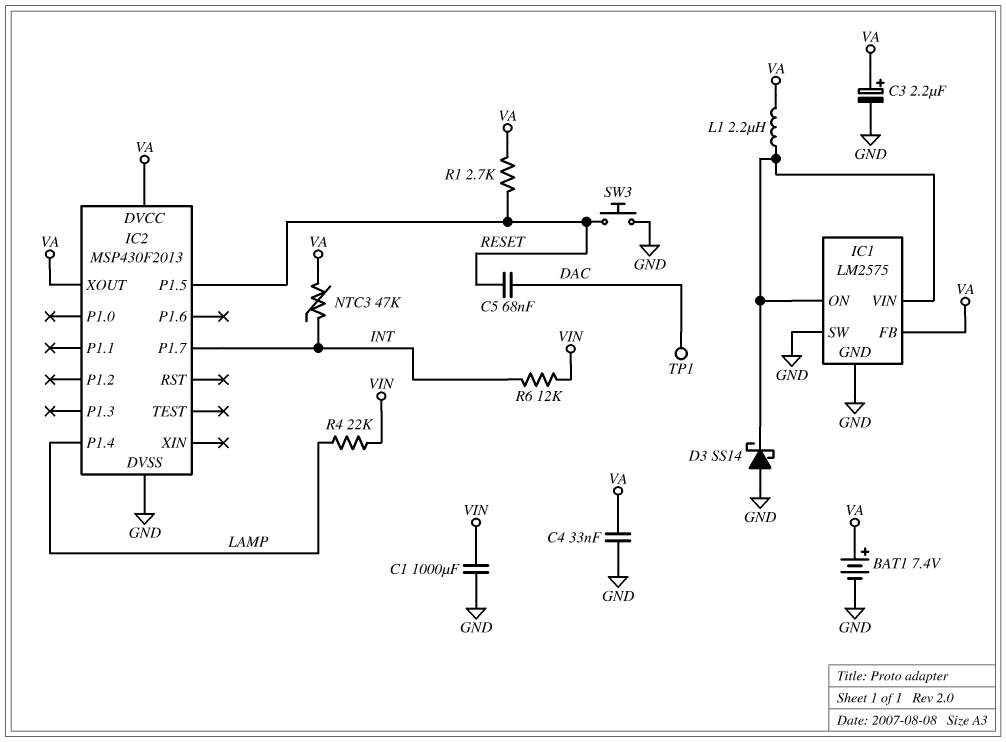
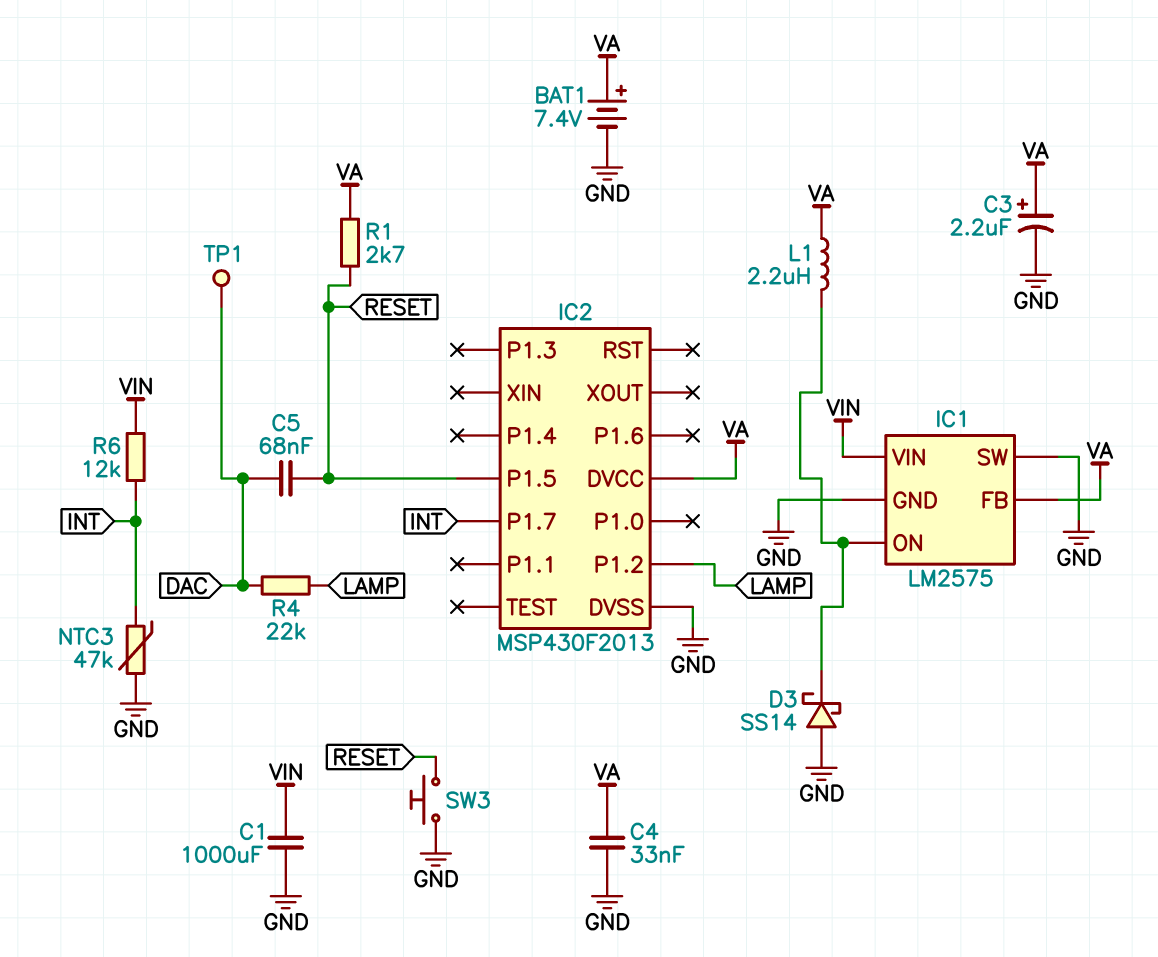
IC1 pin VIN: IC1/ON -> VIN
IC2 pin P1.2: none -> LAMP
IC2 pin P1.4: LAMP -> none
IC2 pin XOUT: VA -> none
NTC3: 47k (INT, VA) -> 47k (GND, INT)
R4: 22k (LAMP, VIN) -> 22k (DAC, LAMP)

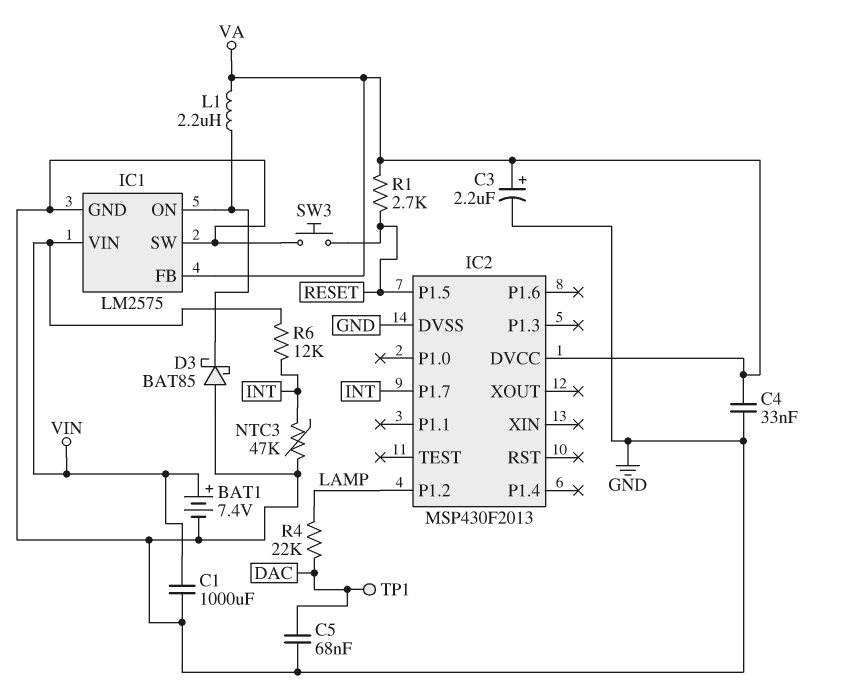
BAT1: 7.4V (plus VA, minus GND) -> 7.4V (plus VIN, minus GND)
C5: 68nF (DAC, RESET) -> 68nF (DAC, GND)
D3: schottky SS14 (A GND, K IC1/ON) -> schottky BAT85 (A GND, K IC1/ON)

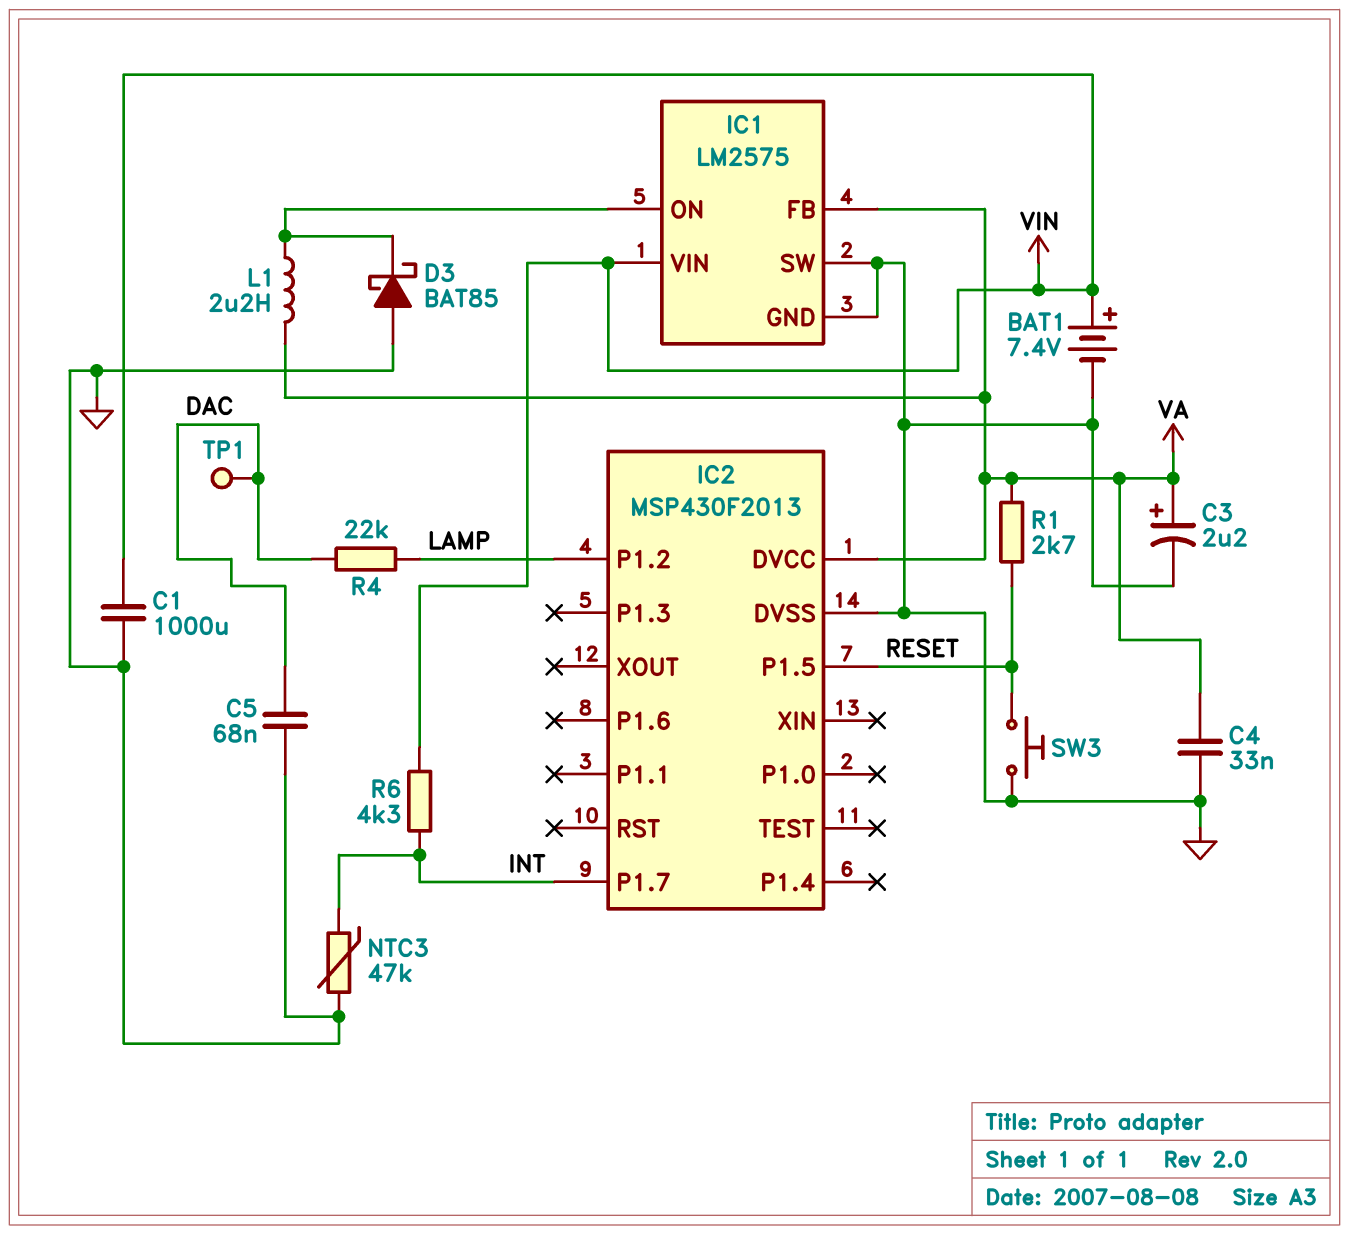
R6: 12k (INT, VIN) -> 4.3k (INT, VIN)

